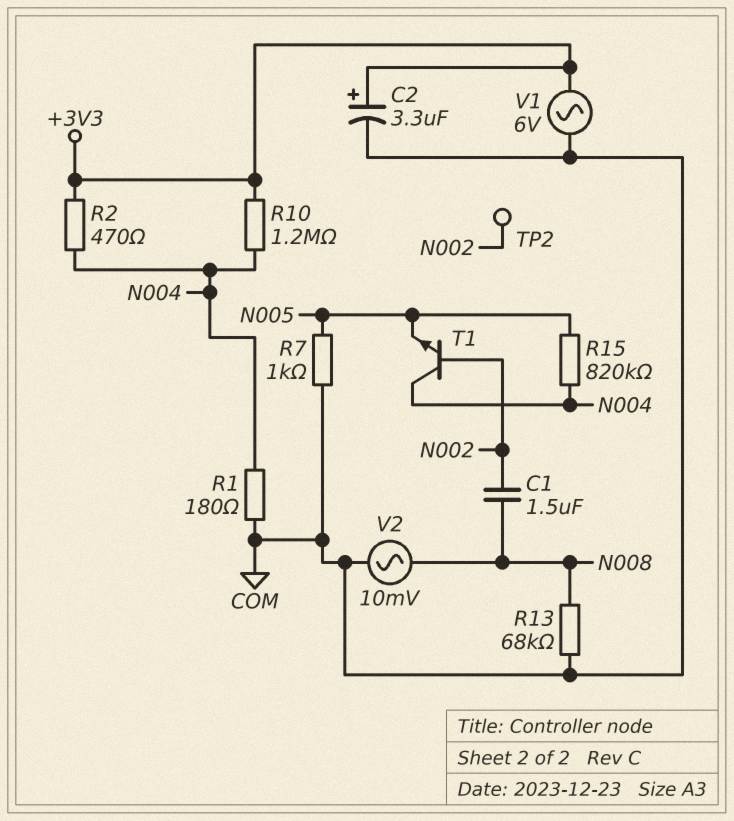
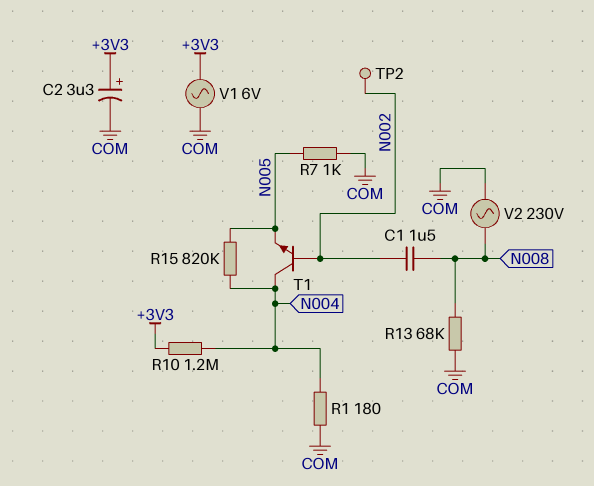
R2: 470 (+3V3, N004) -> none
V2: AC 10mV (COM, N008) -> AC 230V (COM, N008)

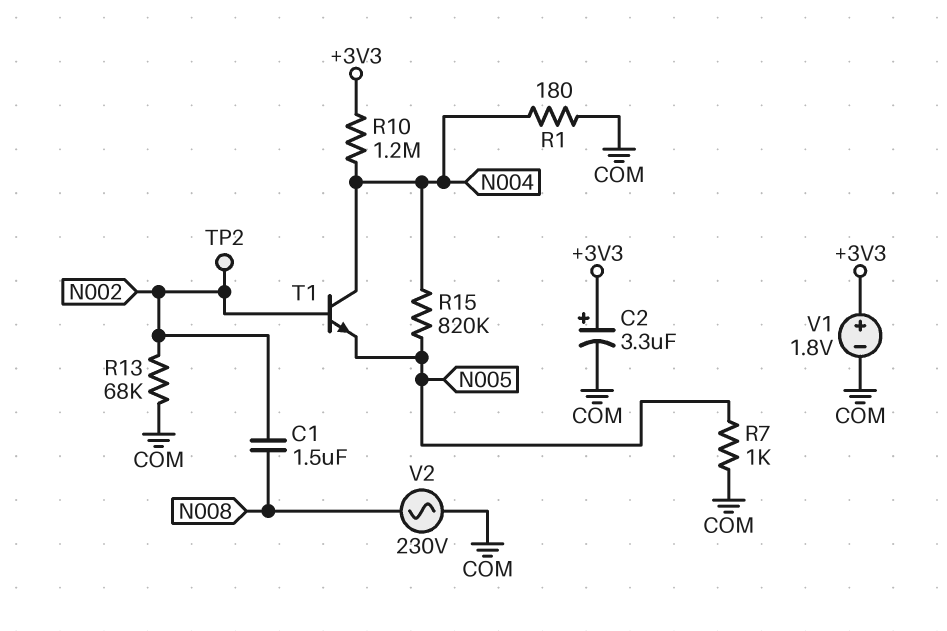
R13: 68k (COM, N008) -> 68k (COM, N002)
V1: AC 6V (+3V3, COM) -> 1.8V (plus +3V3, minus COM)

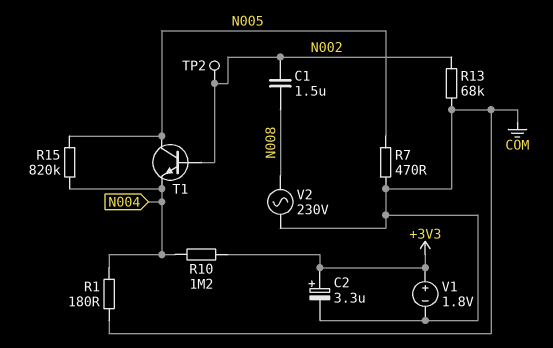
R7: 1k (COM, N005) -> 470 (COM, N005)
T1: NPN (B N002, C N004, E N005) -> NPN (B N002, C N005, E N004)

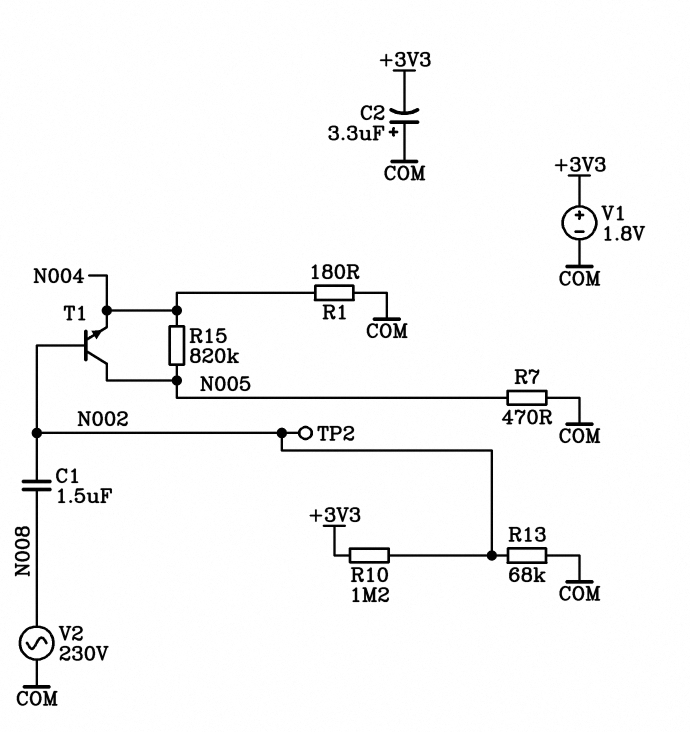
C2: 3.3uF (plus +3V3, minus COM) -> 3.3uF (plus COM, minus +3V3)
R10: 1.2M (+3V3, N004) -> 1.2M (+3V3, N002)

